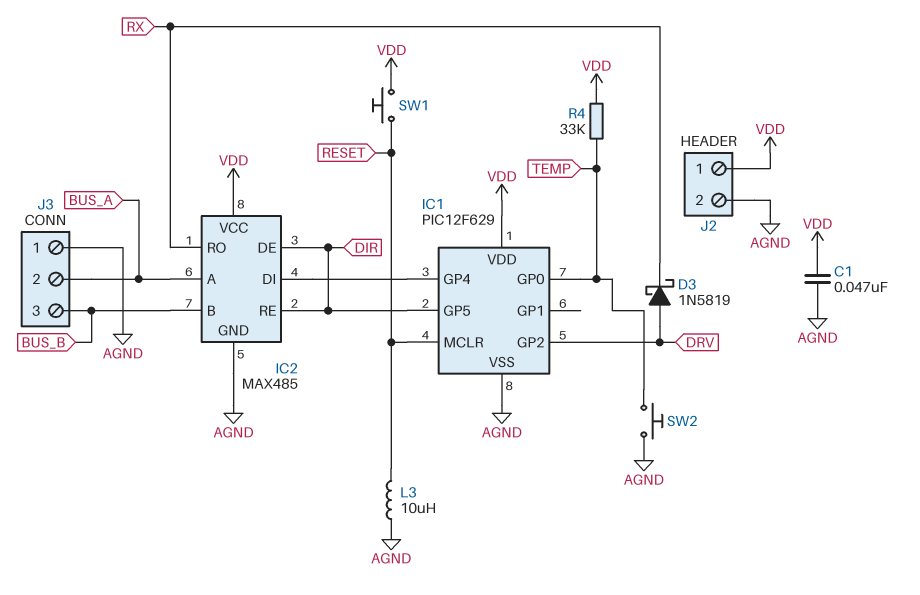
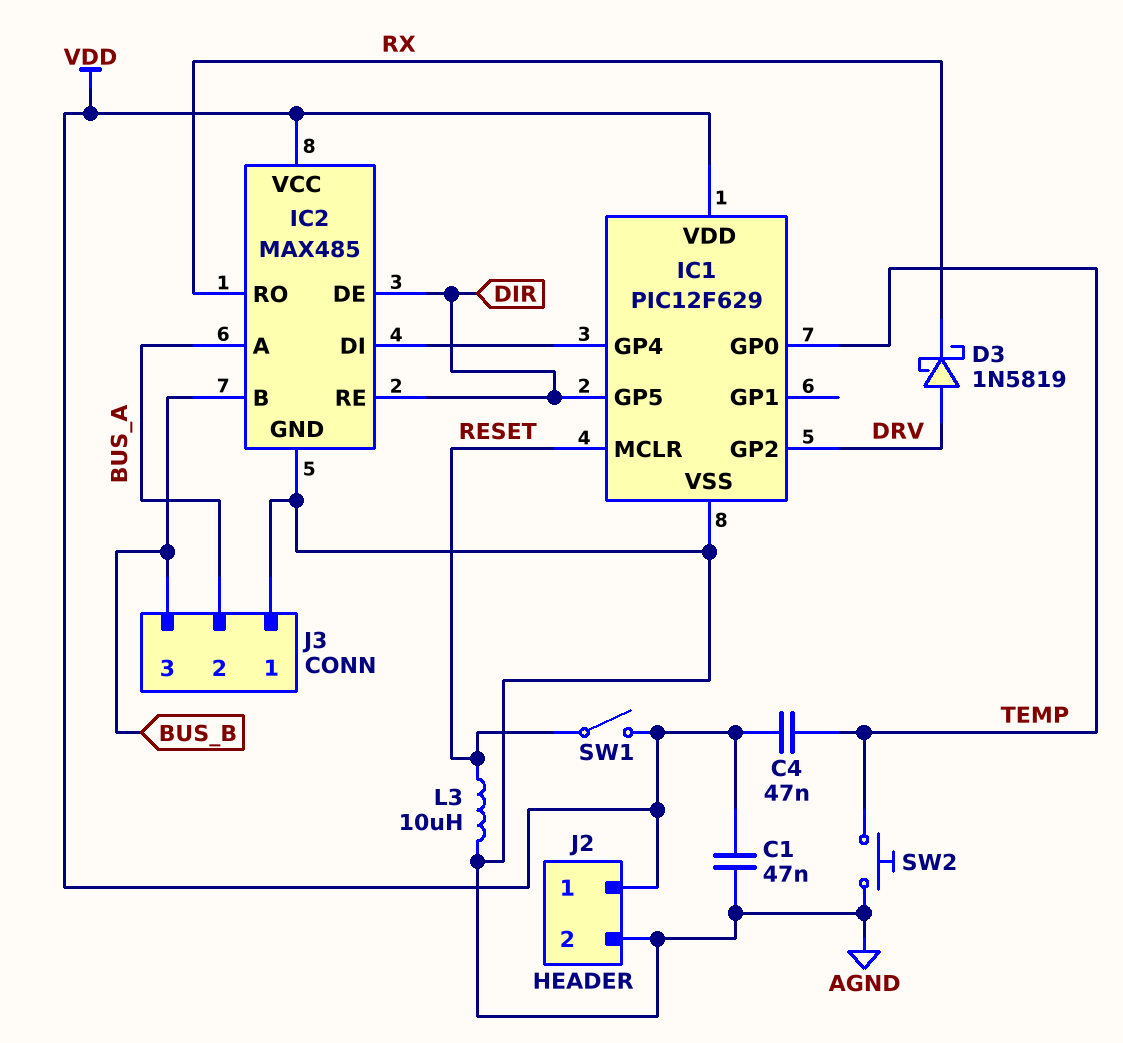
C4: none -> 47nF (TEMP, VDD)
R4: 33k (TEMP, VDD) -> none
SW1: button (RESET, VDD) -> switch (RESET, VDD)

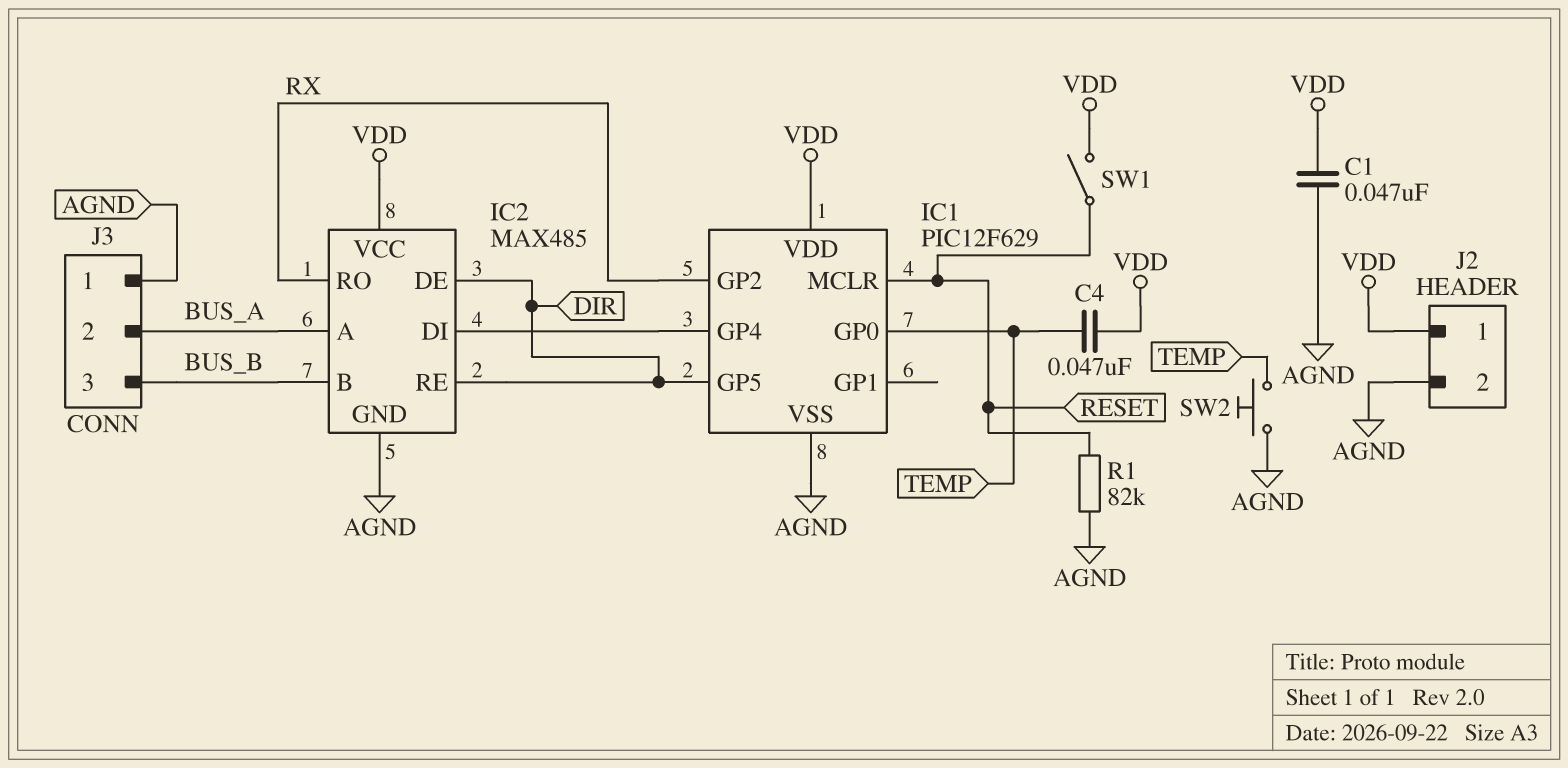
D3: schottky 1N5819 (A DRV, K RX) -> none
IC1 pin GP2: DRV -> RX
L3: 10uH (AGND, RESET) -> none
R1: none -> 82k (AGND, RESET)

